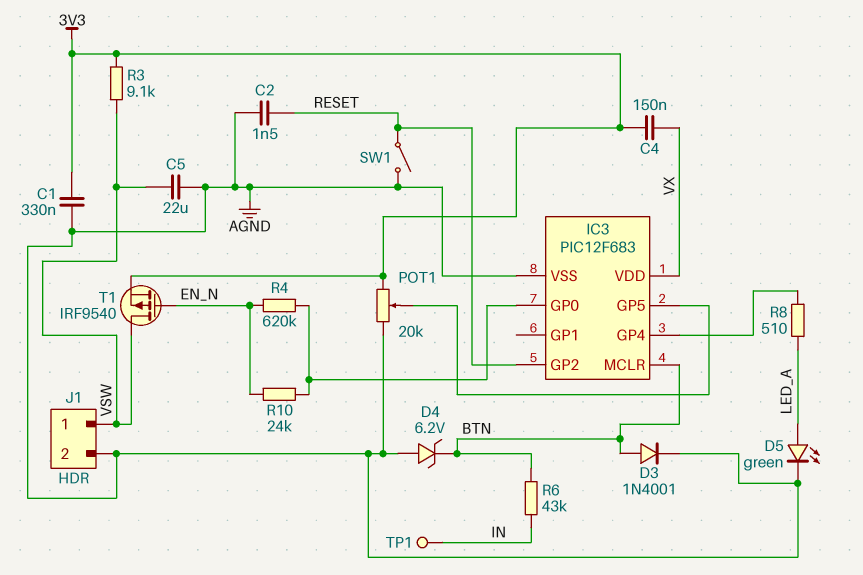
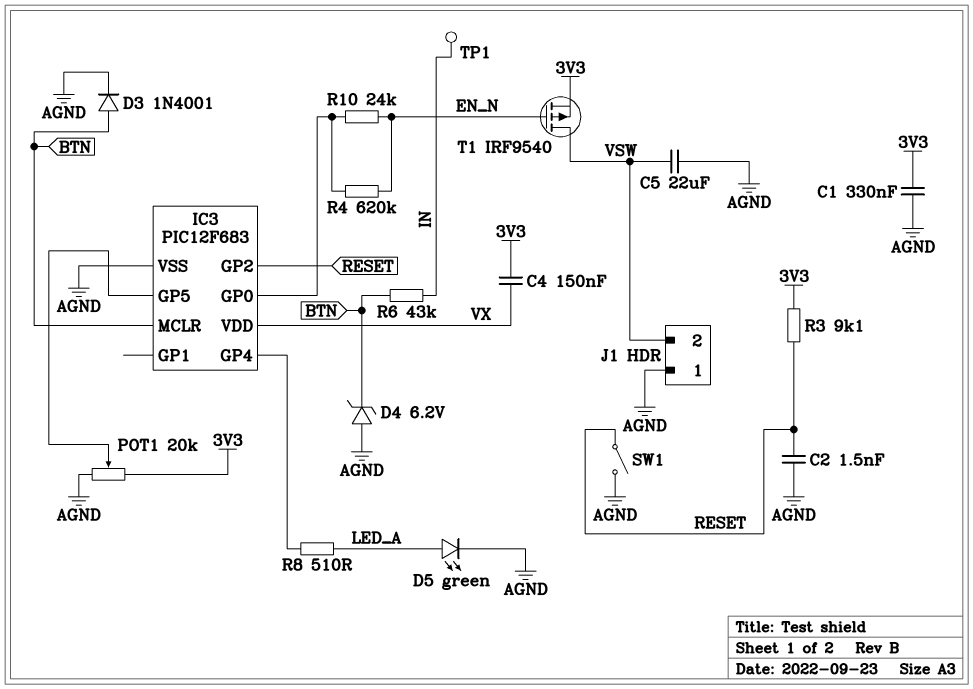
J1 pin 1: VSW -> AGND
J1 pin 2: AGND -> VSW
R3: 9.1k (3V3, VSW) -> 9.1k (3V3, RESET)

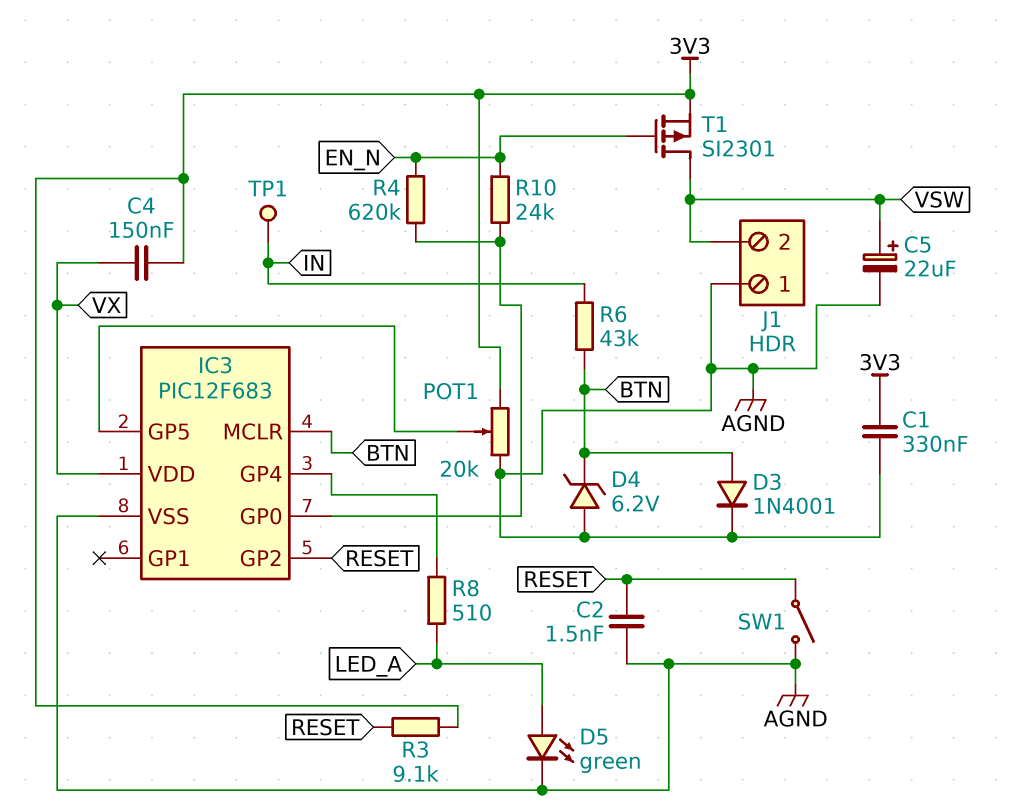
C5: 22uF (AGND, VSW) -> 22uF (plus VSW, minus AGND)
T1: PMOS IRF9540 (G EN_N, D VSW, S 3V3) -> PMOS SI2301 (G EN_N, D VSW, S 3V3)

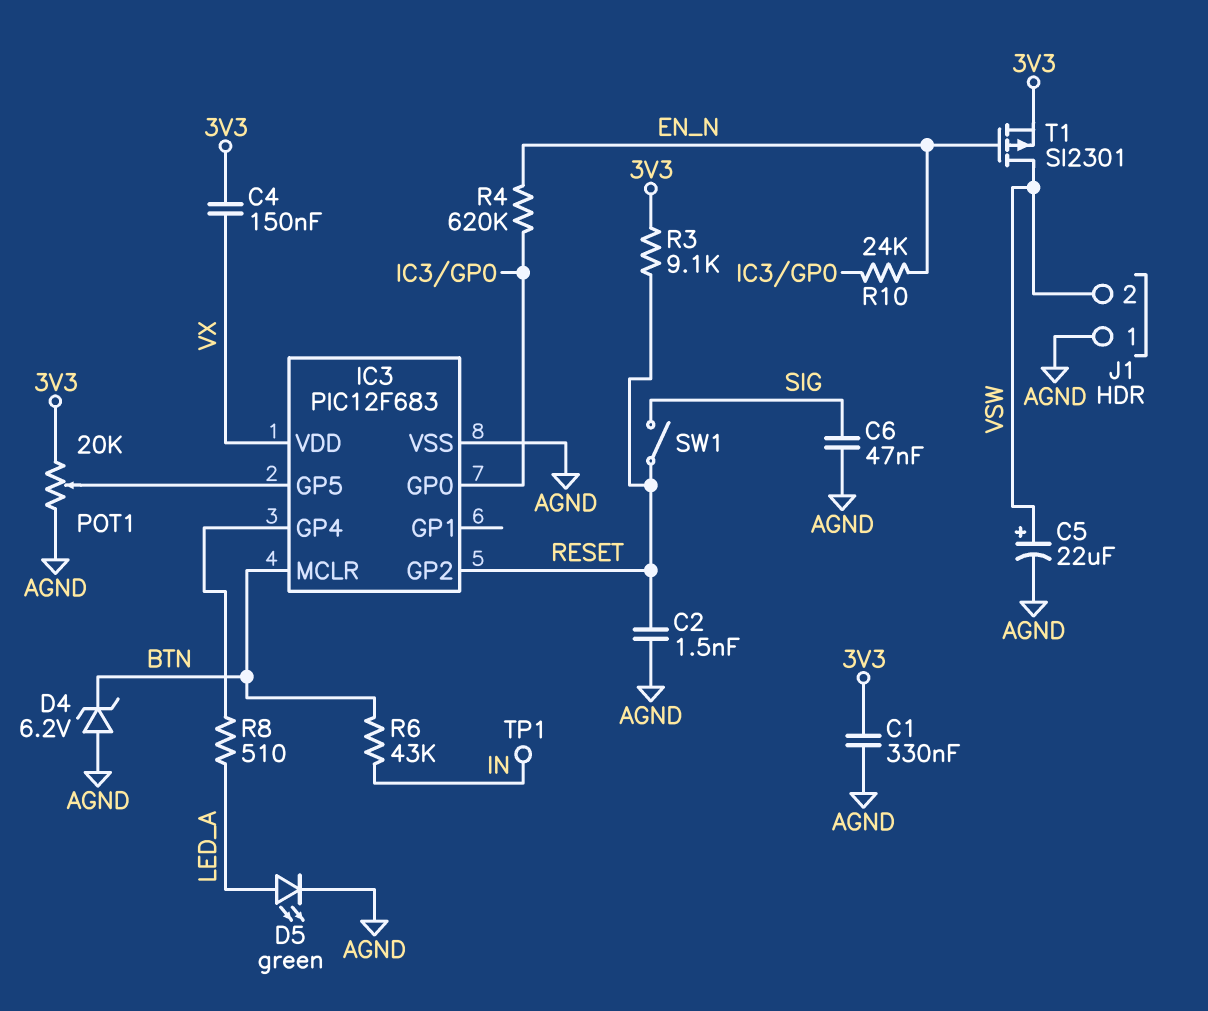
C6: none -> 47nF (AGND, SIG)
D3: diode 1N4001 (A BTN, K AGND) -> none
SW1: switch (AGND, RESET) -> switch (RESET, SIG)

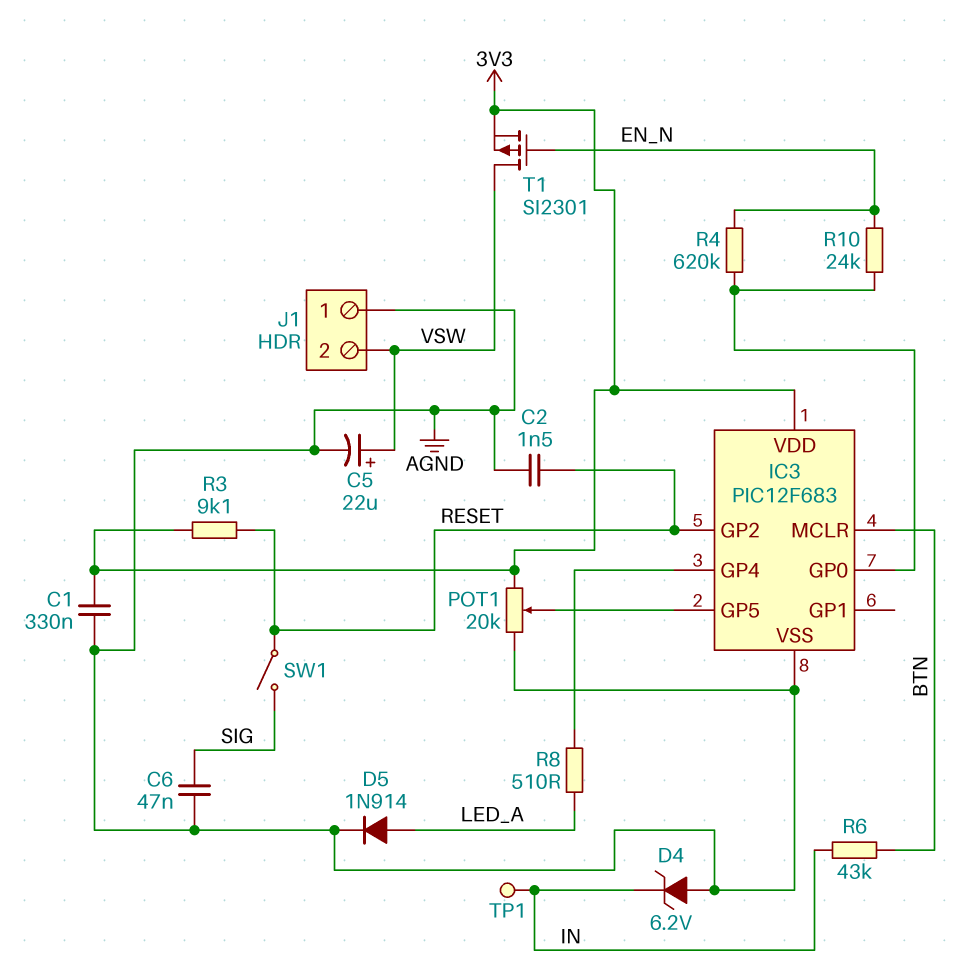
C4: 150nF (3V3, VX) -> none
D4: zener 6.2V (A AGND, K BTN) -> zener 6.2V (A AGND, K IN)
D5: LED green (A LED_A, K AGND) -> diode 1N914 (A LED_A, K AGND)
IC3 pin VDD: VX -> 3V3

